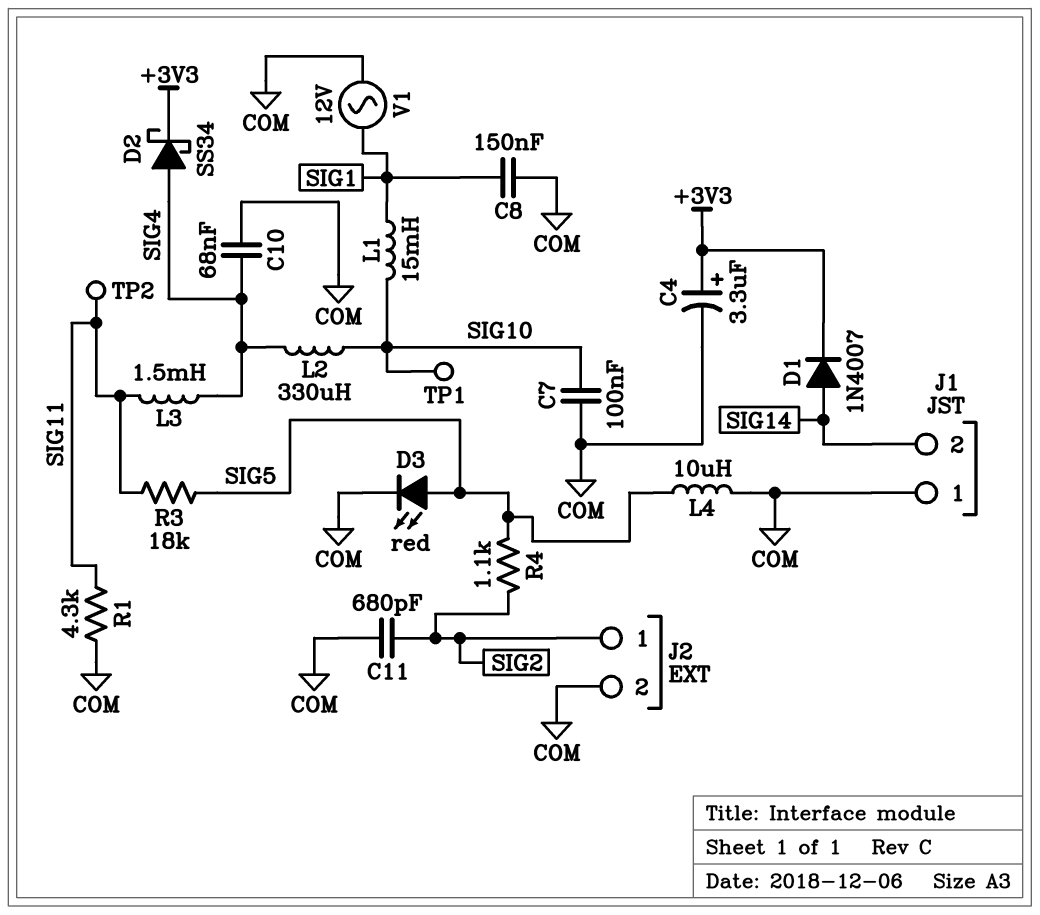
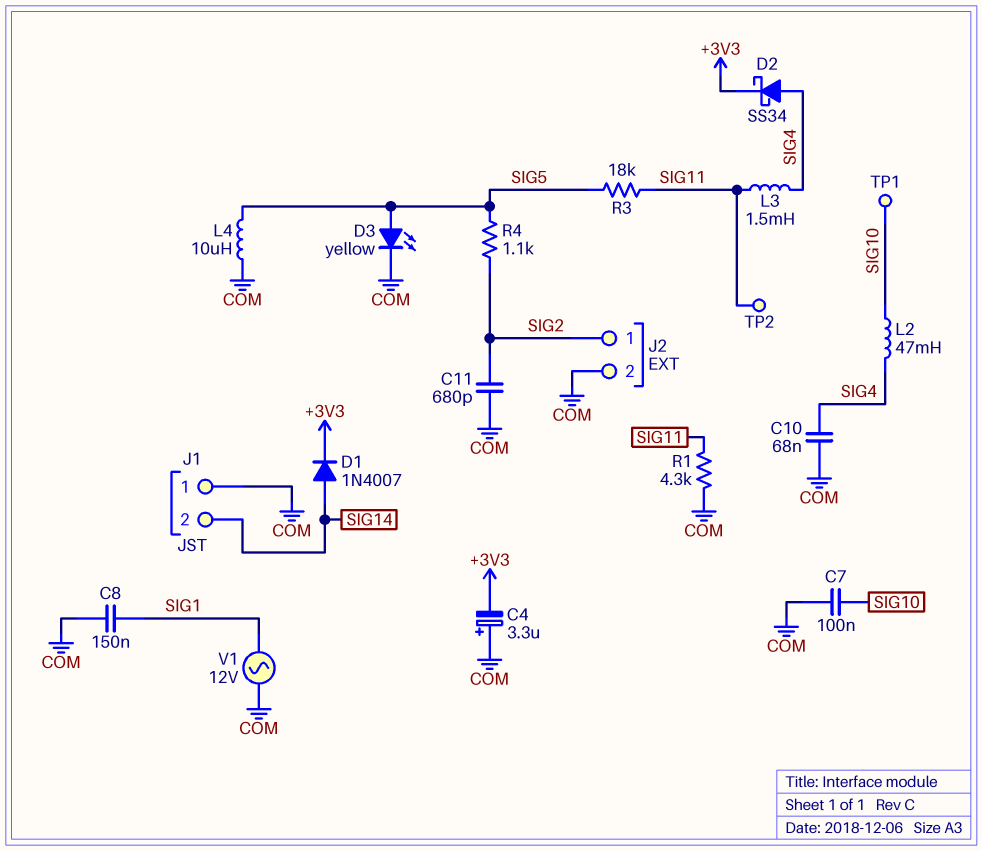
C4: 3.3uF (plus +3V3, minus COM) -> 3.3uF (plus COM, minus +3V3)
D3: LED red (A SIG5, K COM) -> LED yellow (A SIG5, K COM)
L1: 15mH (SIG1, SIG10) -> none
L2: 330uH (SIG4, SIG10) -> 47mH (SIG4, SIG10)

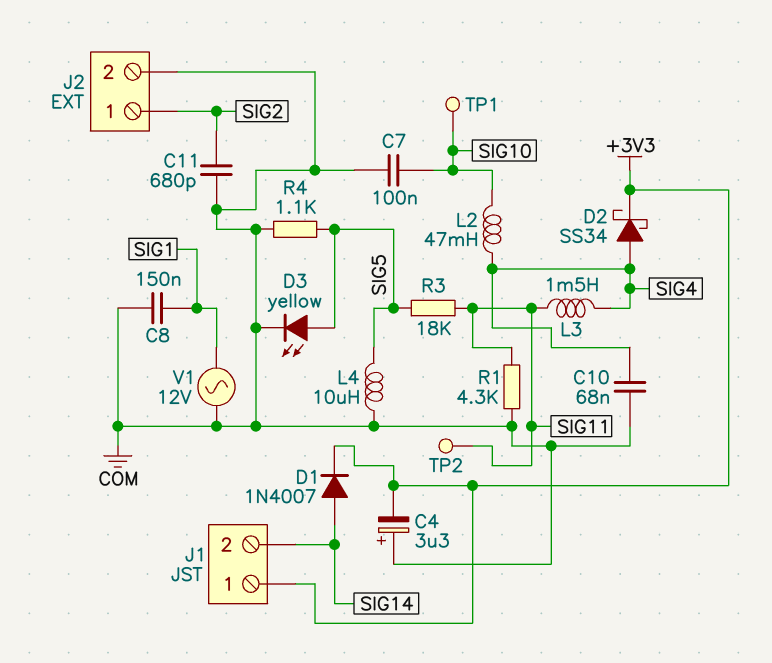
J1 pin 1: COM -> +3V3
R4: 1.1k (SIG2, SIG5) -> 1.1k (COM, SIG5)

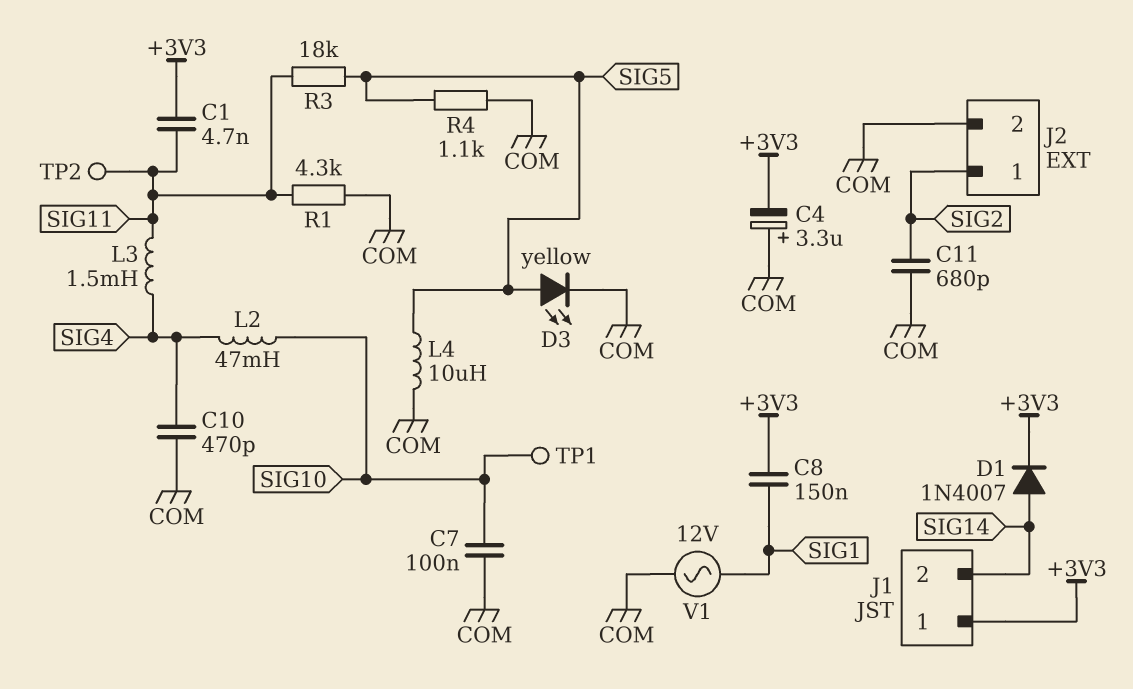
C1: none -> 4.7nF (+3V3, SIG11)
C8: 150nF (COM, SIG1) -> 150nF (+3V3, SIG1)
C10: 68nF (COM, SIG4) -> 470pF (COM, SIG4)
D2: schottky SS34 (A SIG4, K +3V3) -> none

